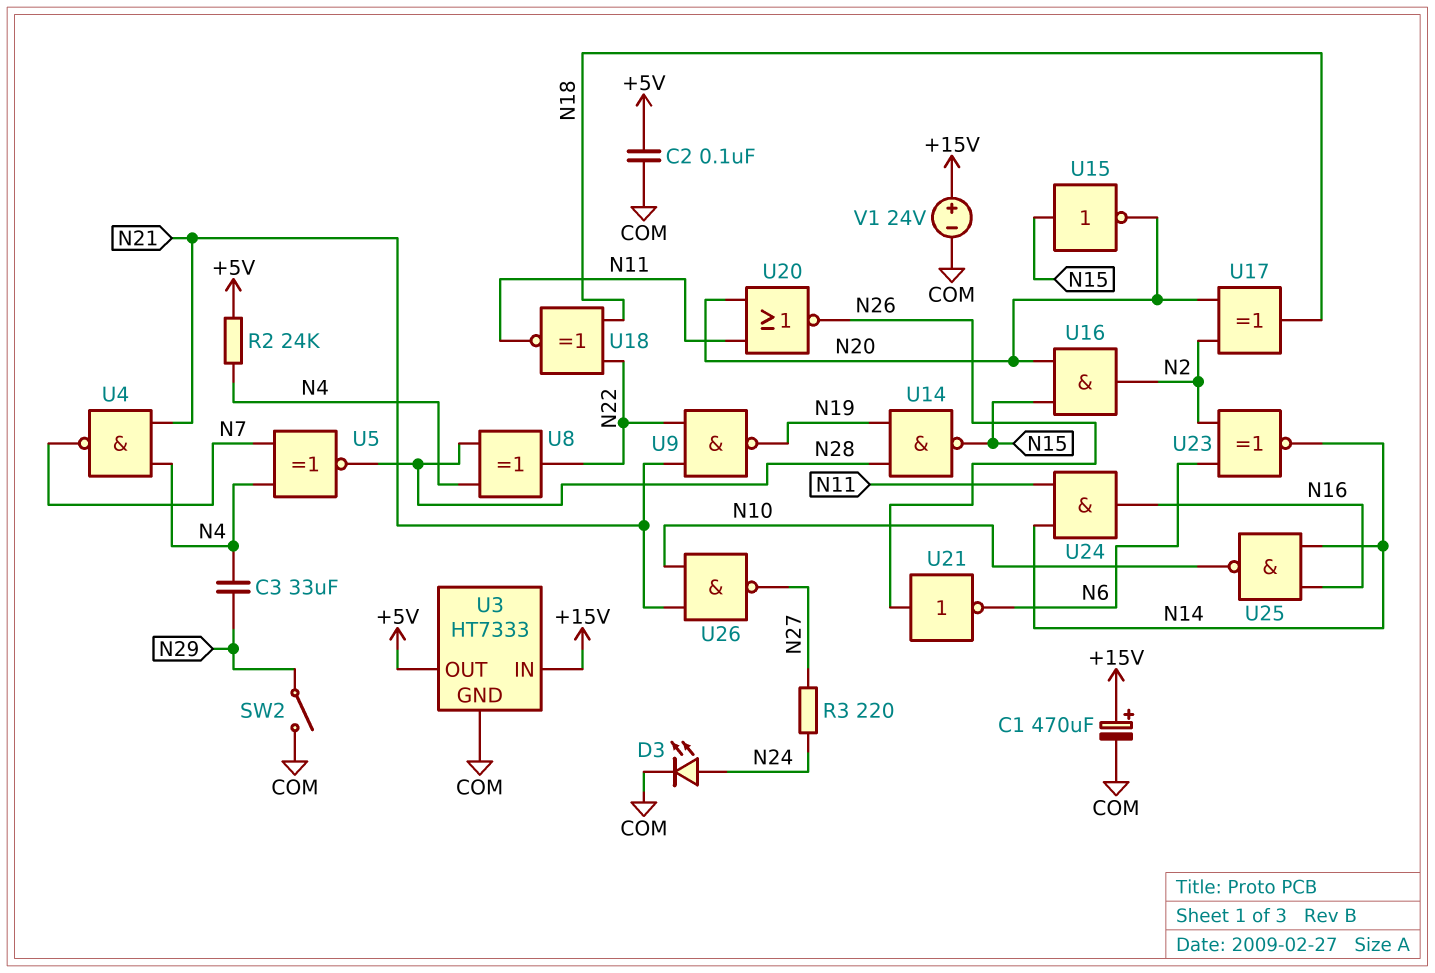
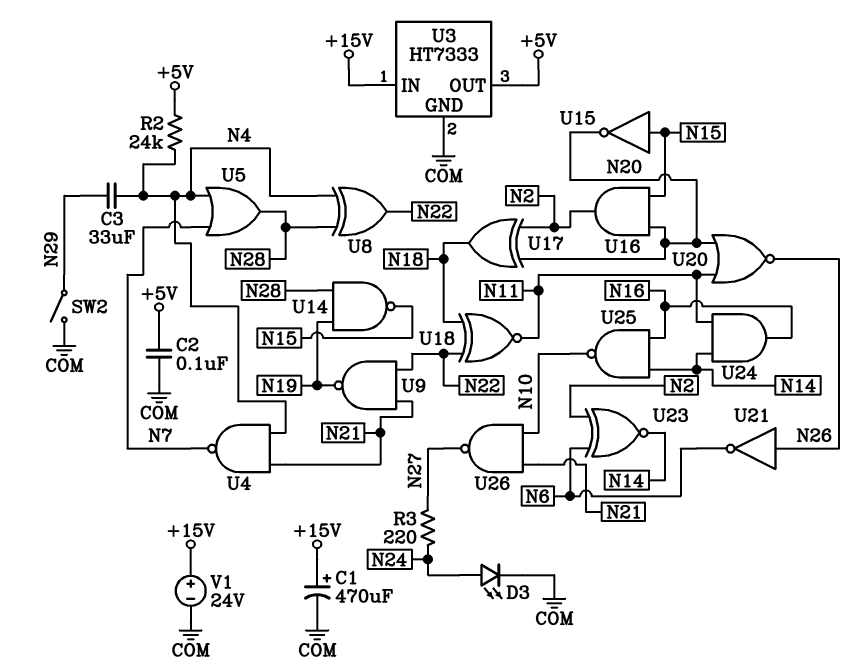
U5: XNOR (in N4, in N7, out N28) -> OR (in N4, in N7, out N28)

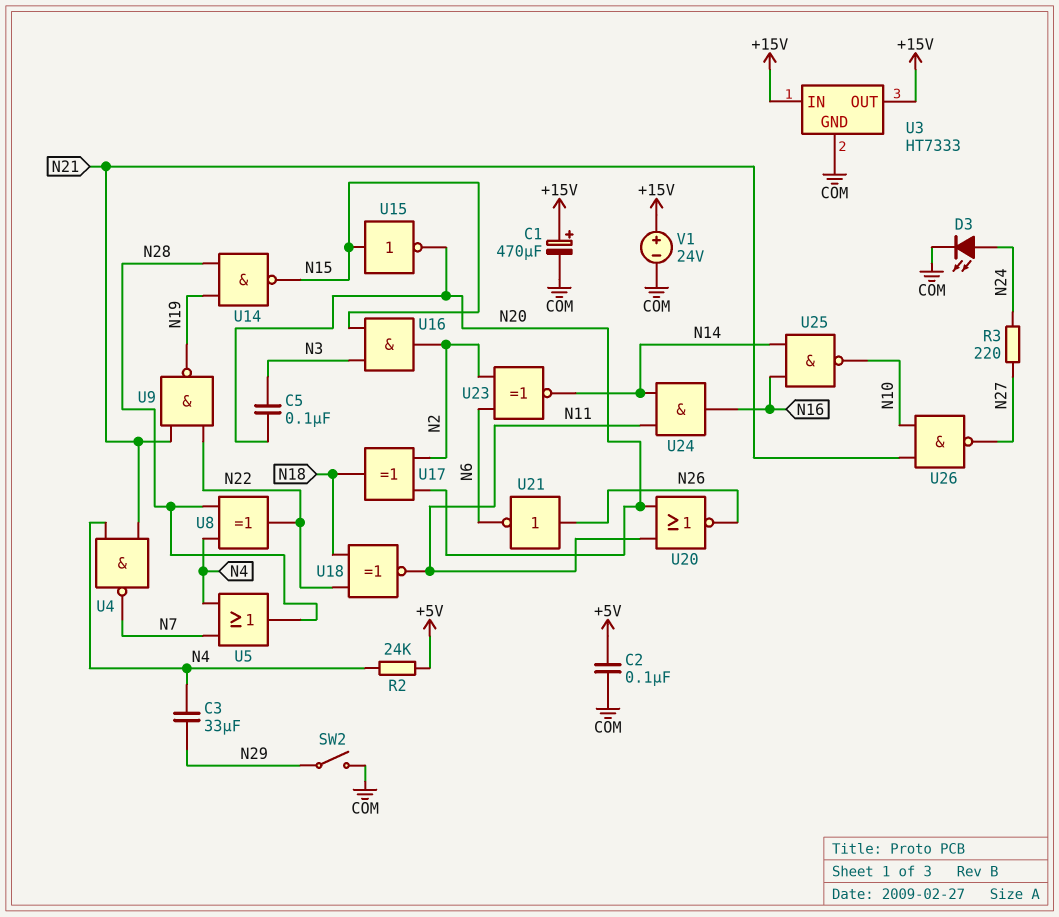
C5: none -> 100nF (N3, N20)
U3 pin OUT: +5V -> +15V
U16: AND (in N15, in N20, out N2) -> AND (in N3, in N15, out N2)

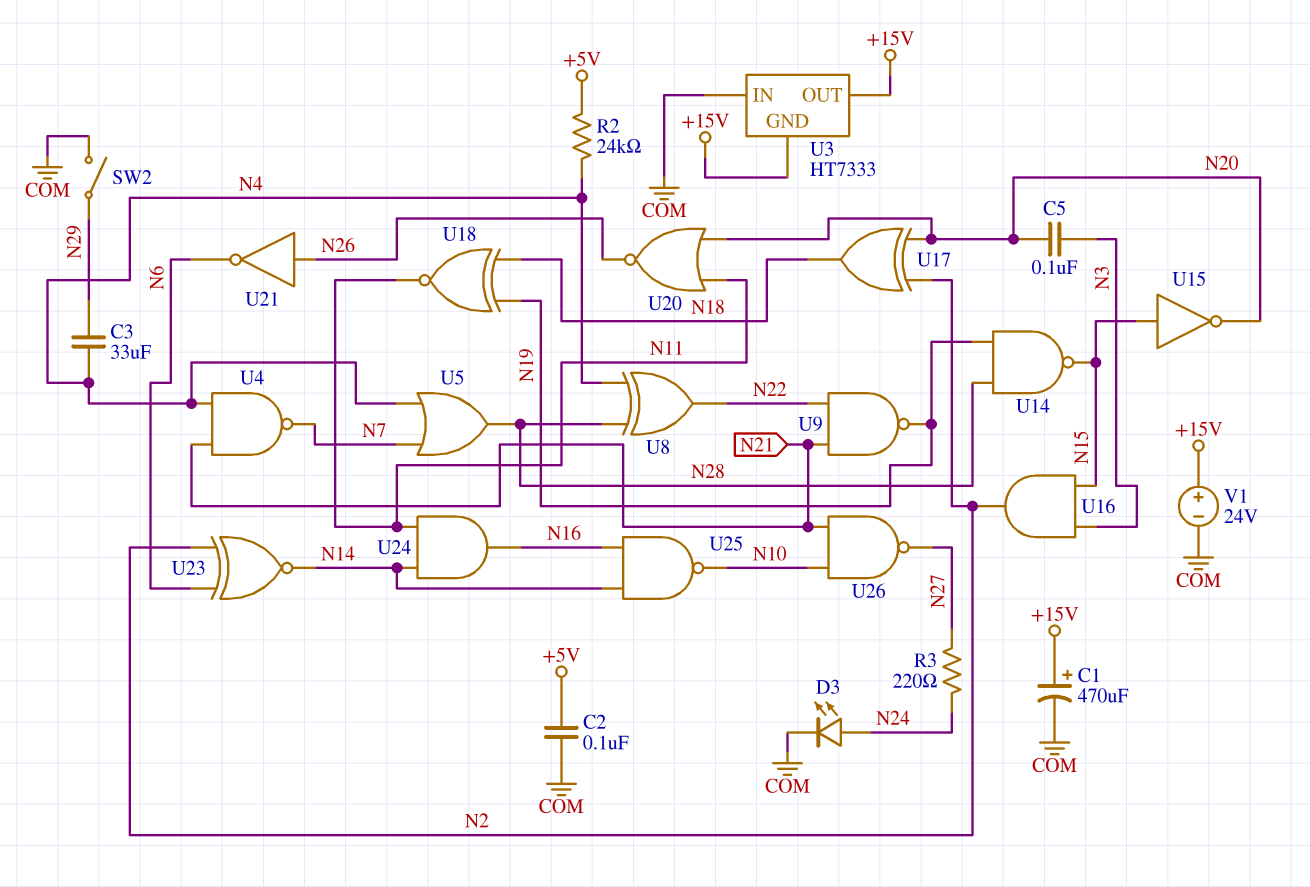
U3 pin GND: COM -> +15V
U3 pin IN: +15V -> COM
U18: XNOR (in N18, in N22, out N11) -> XNOR (in N18, in N19, out N11)

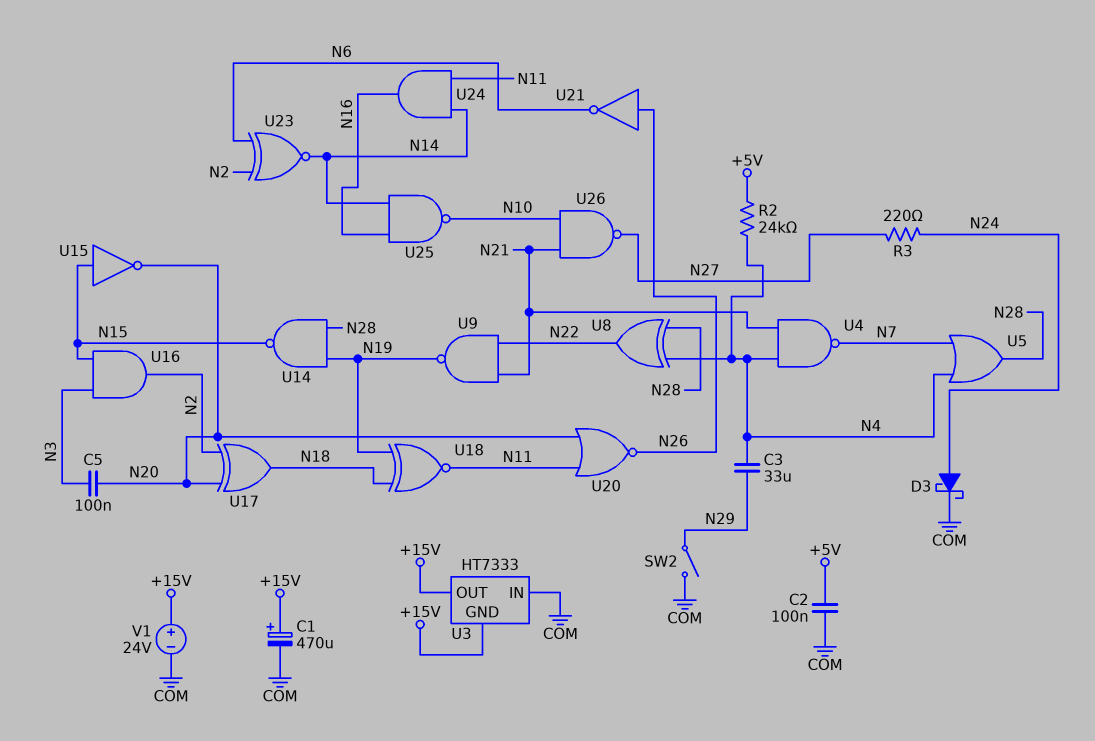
D3: LED (A N24, K COM) -> schottky (A N24, K COM)

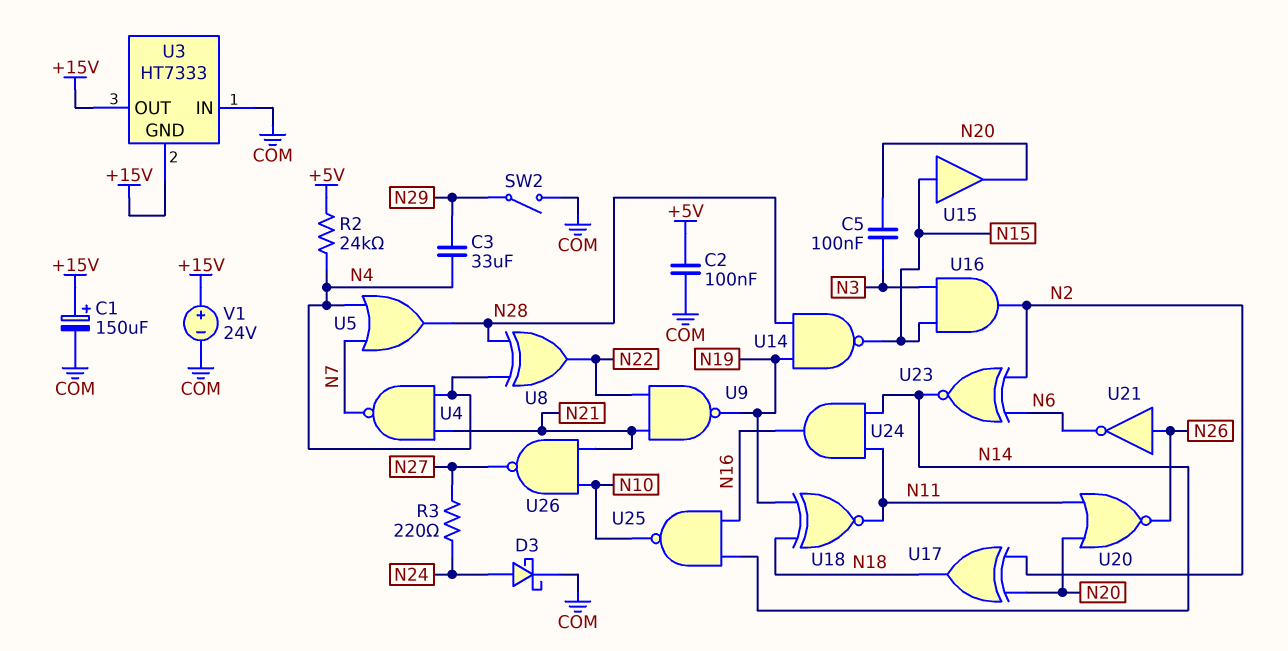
C1: 470uF (plus +15V, minus COM) -> 150uF (plus +15V, minus COM)
U15: NOT (in N15, out N20) -> buffer (in N15, out N20)

